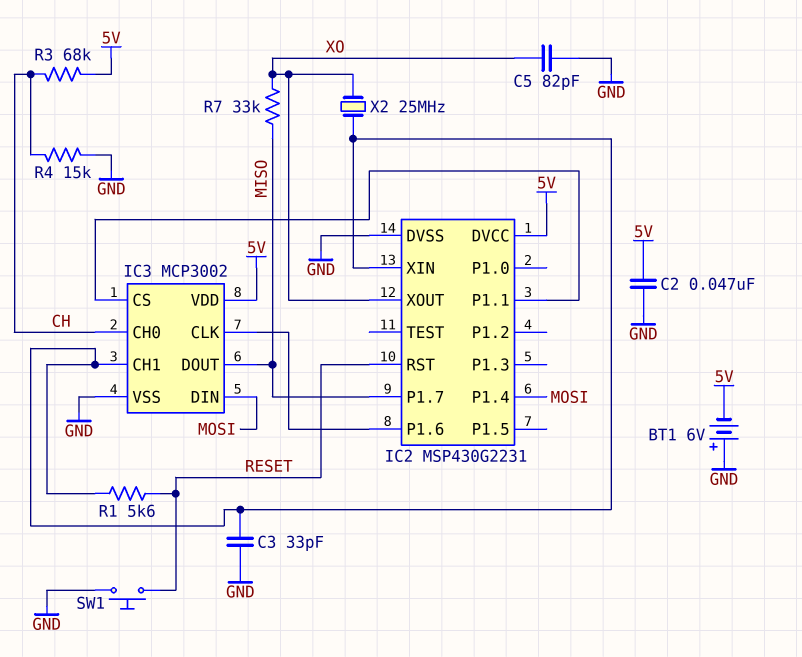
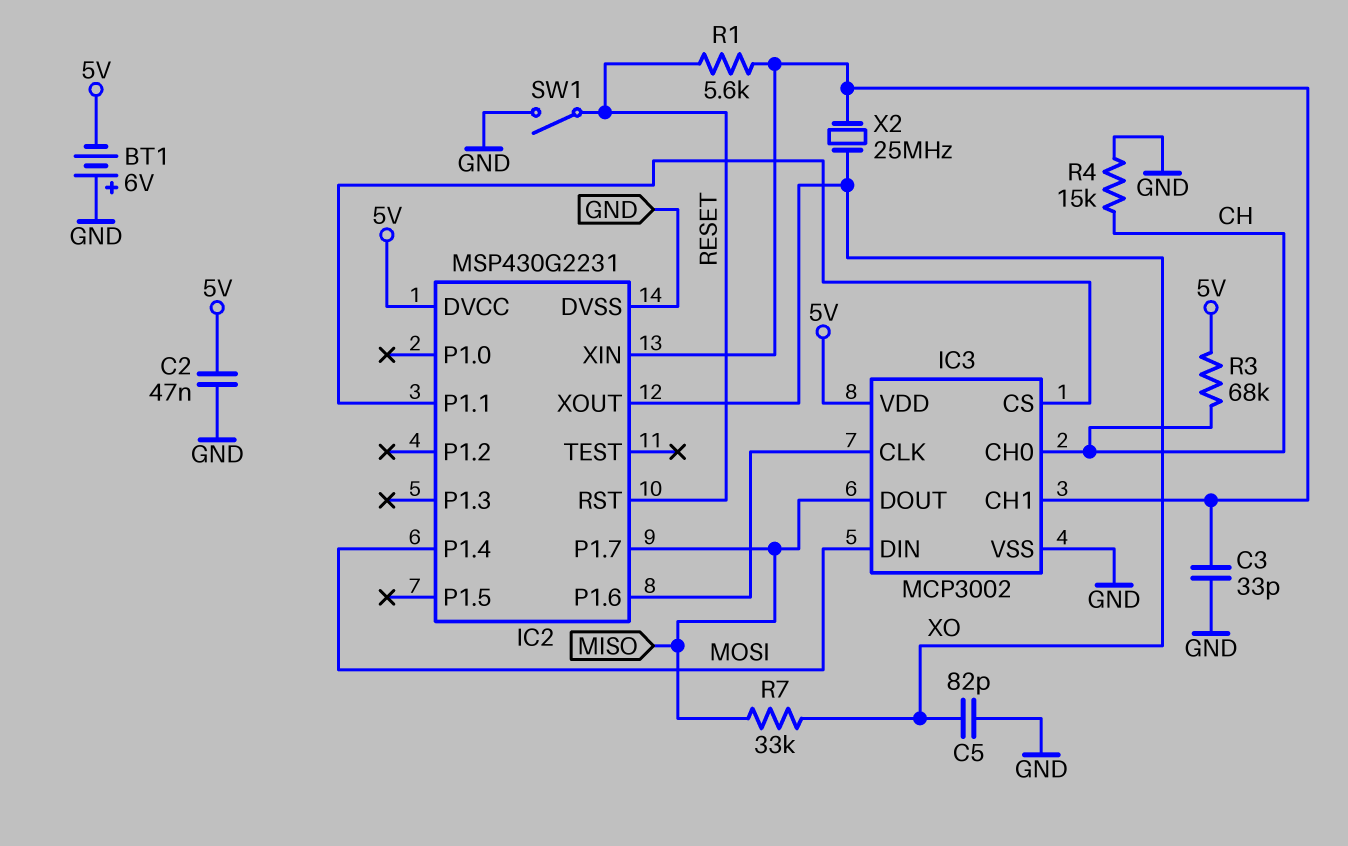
SW1: button (GND, RESET) -> switch (GND, RESET)

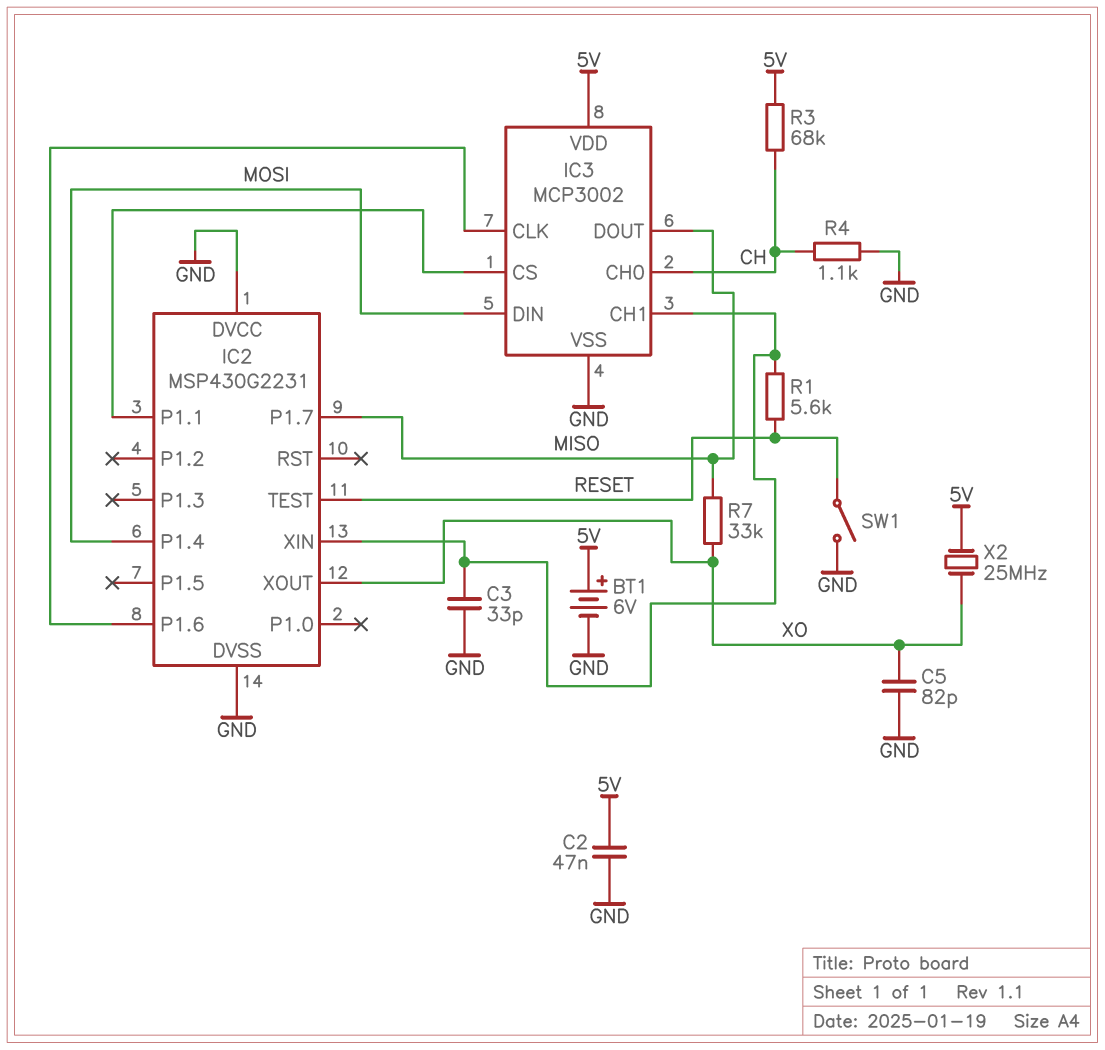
BT1: 6V (plus GND, minus 5V) -> 6V (plus 5V, minus GND)
IC2 pin DVCC: 5V -> GND
IC2 pin RST: RESET -> none
IC2 pin TEST: none -> RESET
R4: 15k (CH, GND) -> 1.1k (CH, GND)
X2: 25MHz (IC2/XIN, XO) -> 25MHz (5V, XO)

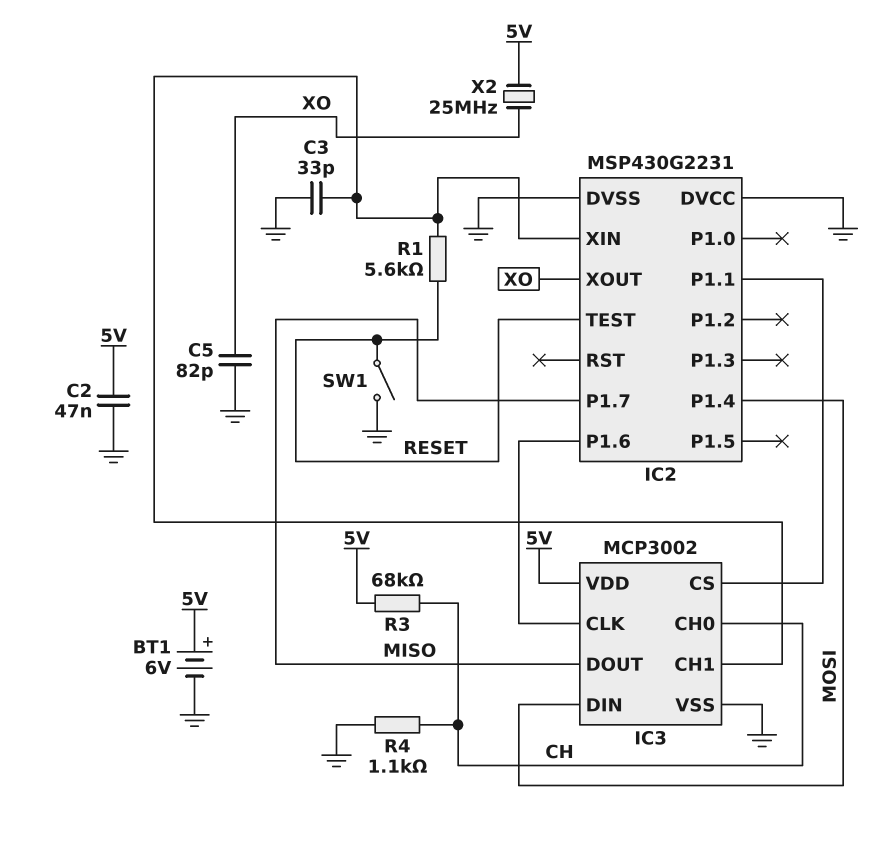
R7: 33k (MISO, XO) -> none

